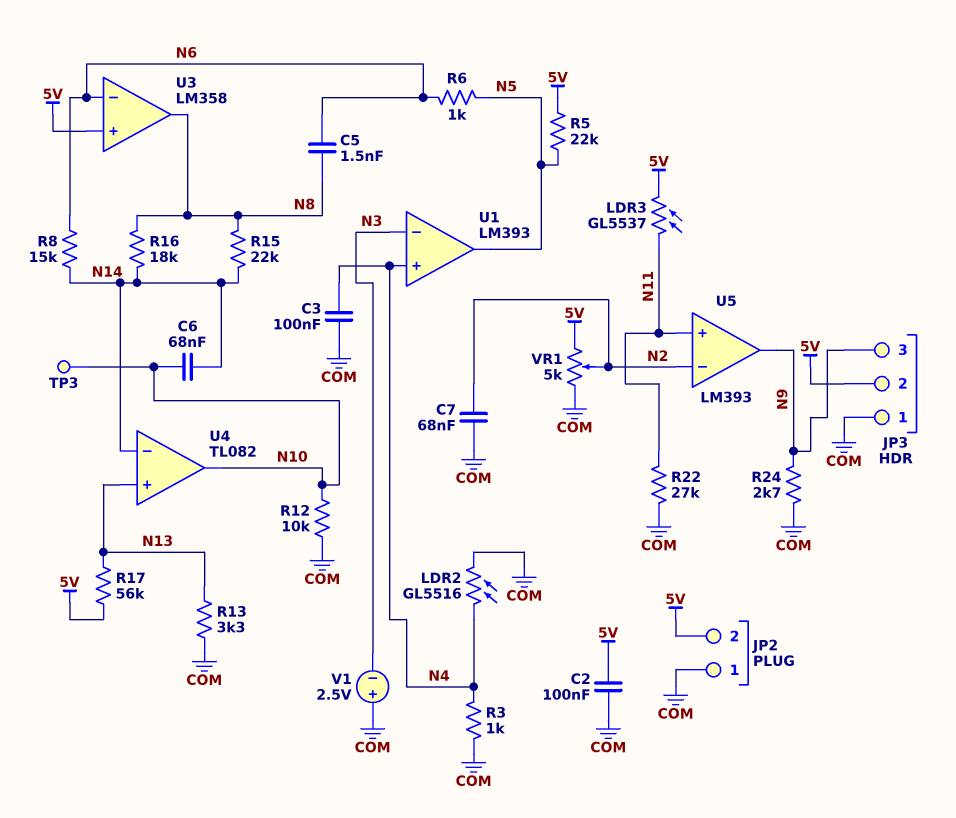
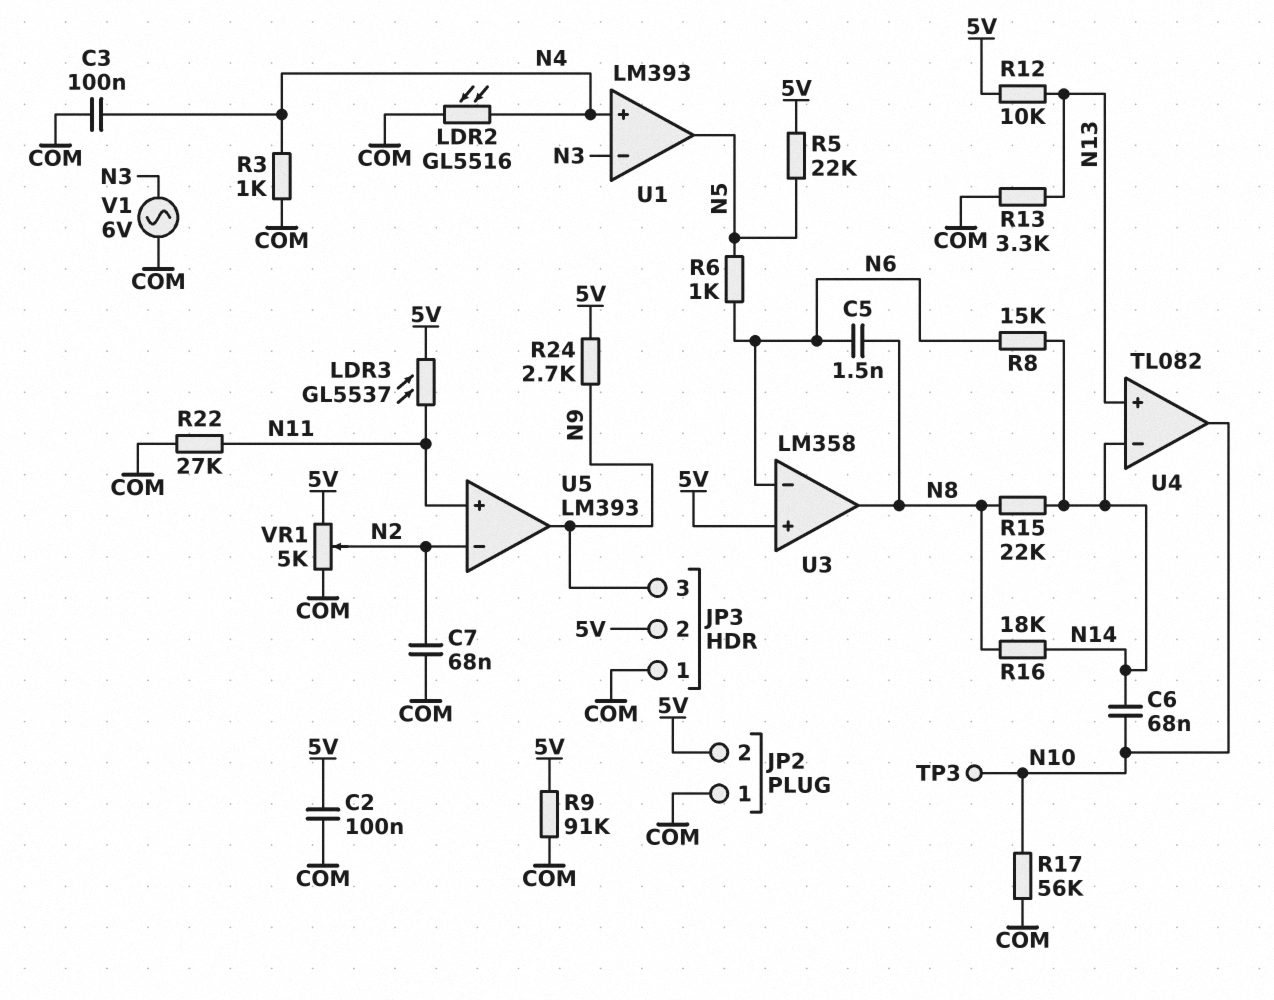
R9: none -> 91k (5V, COM)
R12: 10k (COM, N10) -> 10k (5V, N13)
R17: 56k (5V, N13) -> 56k (COM, N10)
R24: 2.7k (COM, N9) -> 2.7k (5V, N9)
V1: 2.5V (plus COM, minus N3) -> AC 6V (COM, N3)

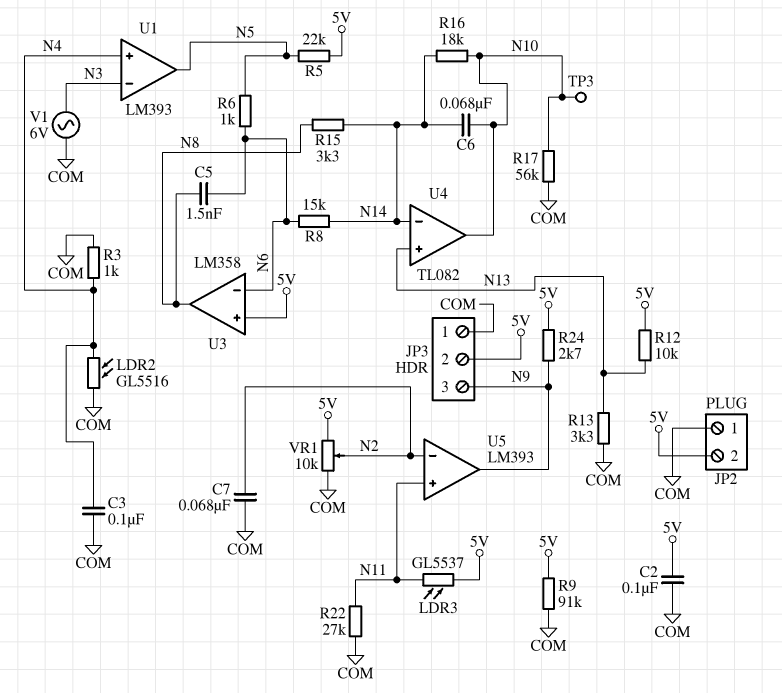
R15: 22k (N8, N14) -> 3.3k (N8, N14)
R16: 18k (N8, N14) -> 18k (N10, N14)
VR1: 5k (5V, COM, wiper N2) -> 10k (5V, COM, wiper N2)

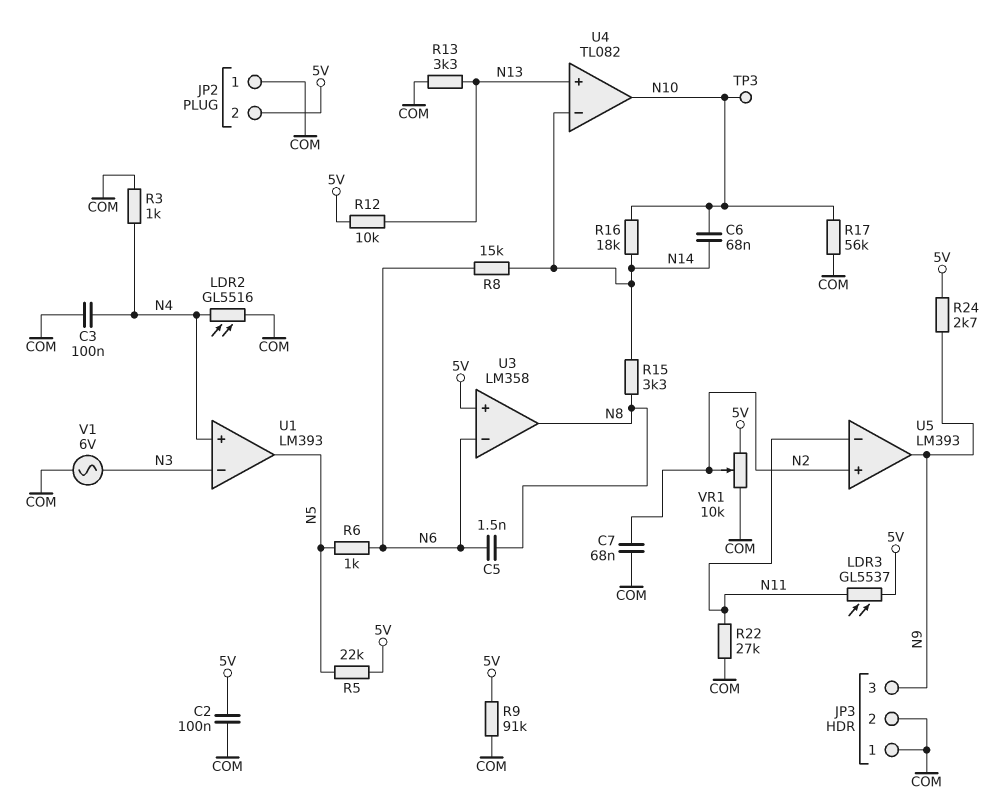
JP3 pin 2: 5V -> COM
U5 pin in+: N11 -> N2
U5 pin in-: N2 -> N11

